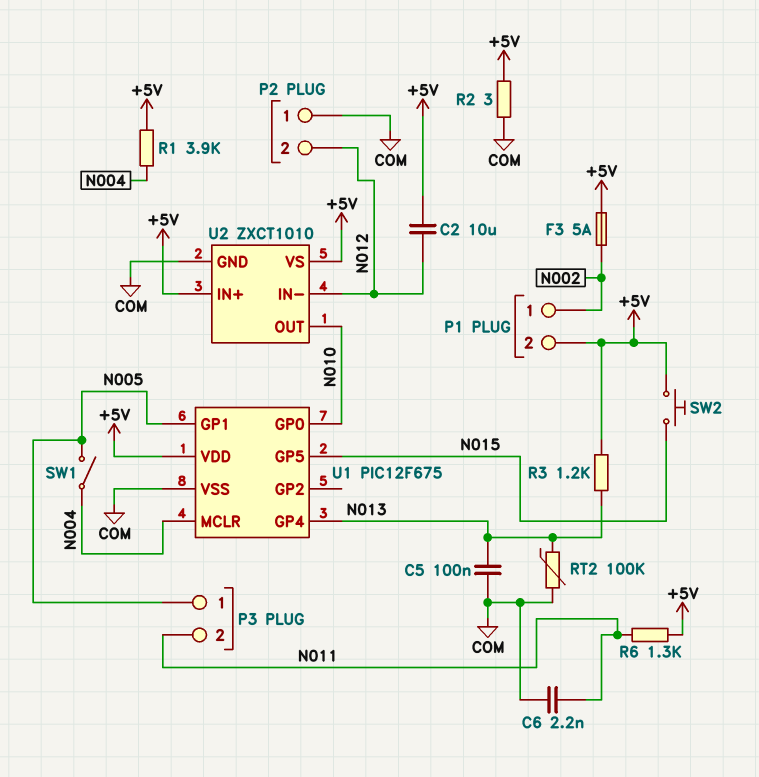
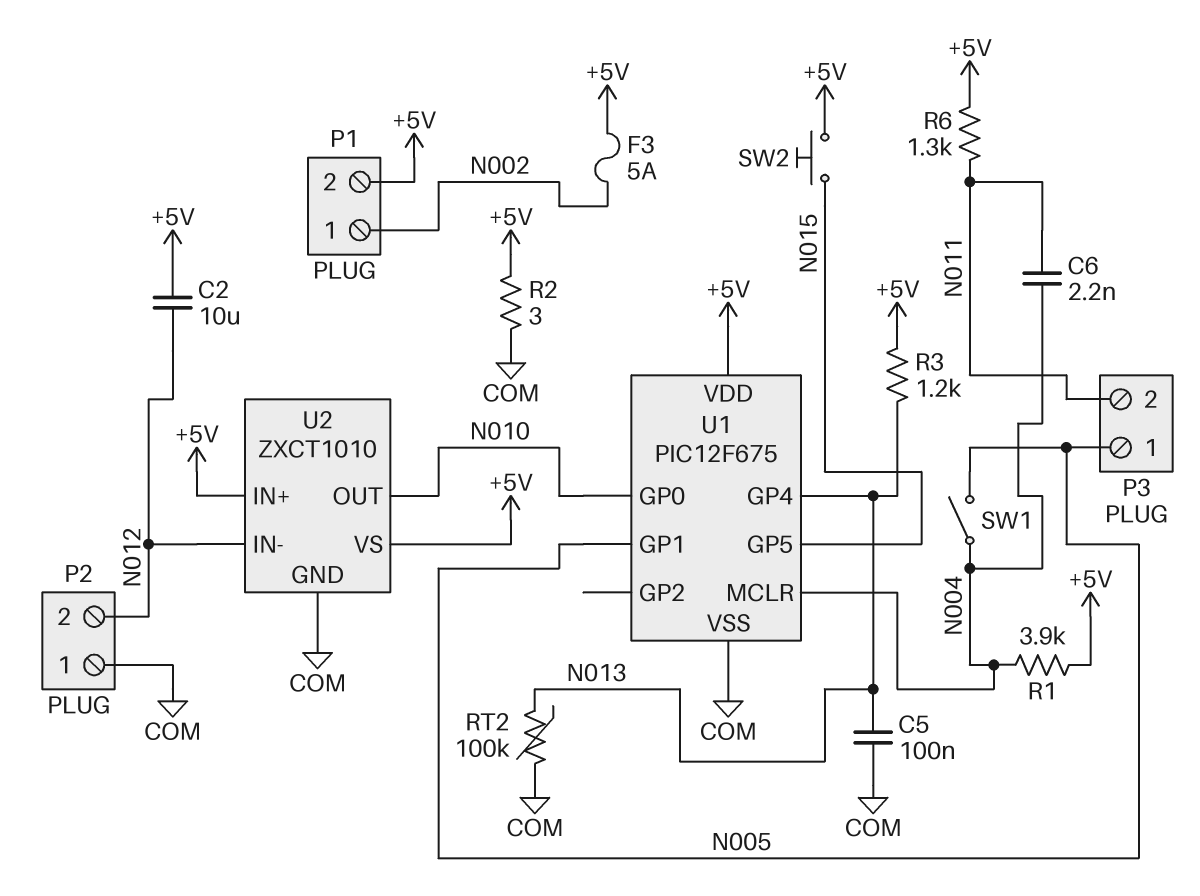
C6: 2.2nF (COM, N011) -> 2.2nF (N004, N011)

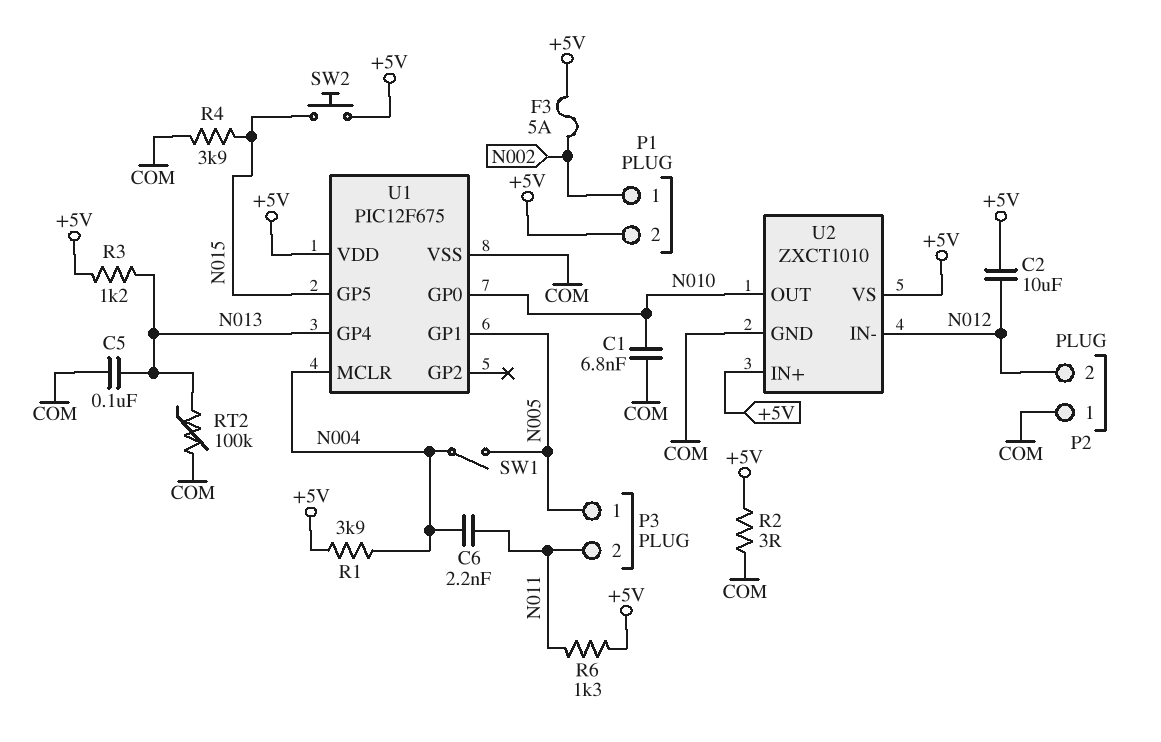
C1: none -> 6.8nF (COM, N010)
R4: none -> 3.9k (COM, N015)

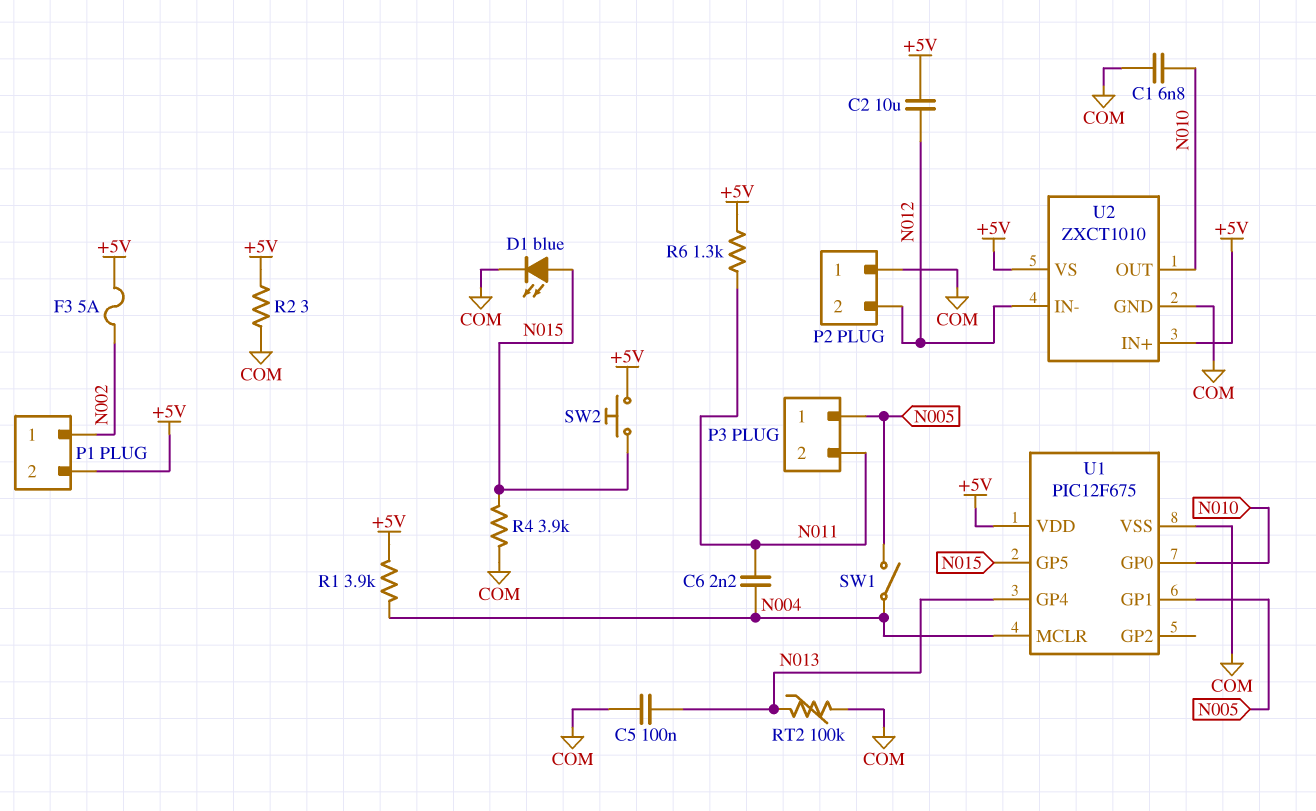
D1: none -> LED blue (A N015, K COM)
R3: 1.2k (+5V, N013) -> none

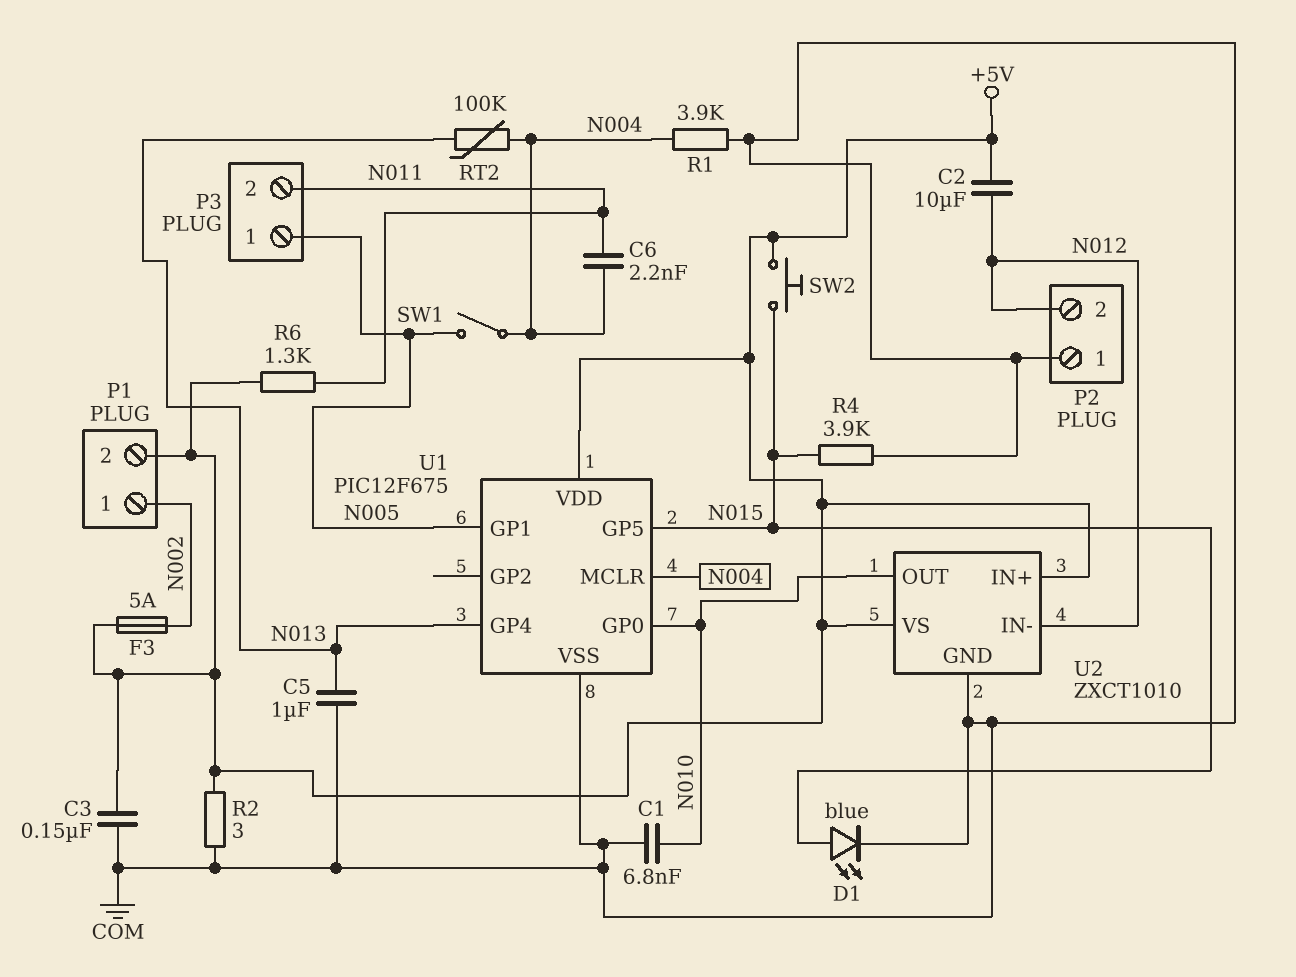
C3: none -> 150nF (+5V, COM)
C5: 100nF (COM, N013) -> 1uF (COM, N013)
R1: 3.9k (+5V, N004) -> 3.9k (COM, N004)
RT2: 100k (COM, N013) -> 100k (N004, N013)

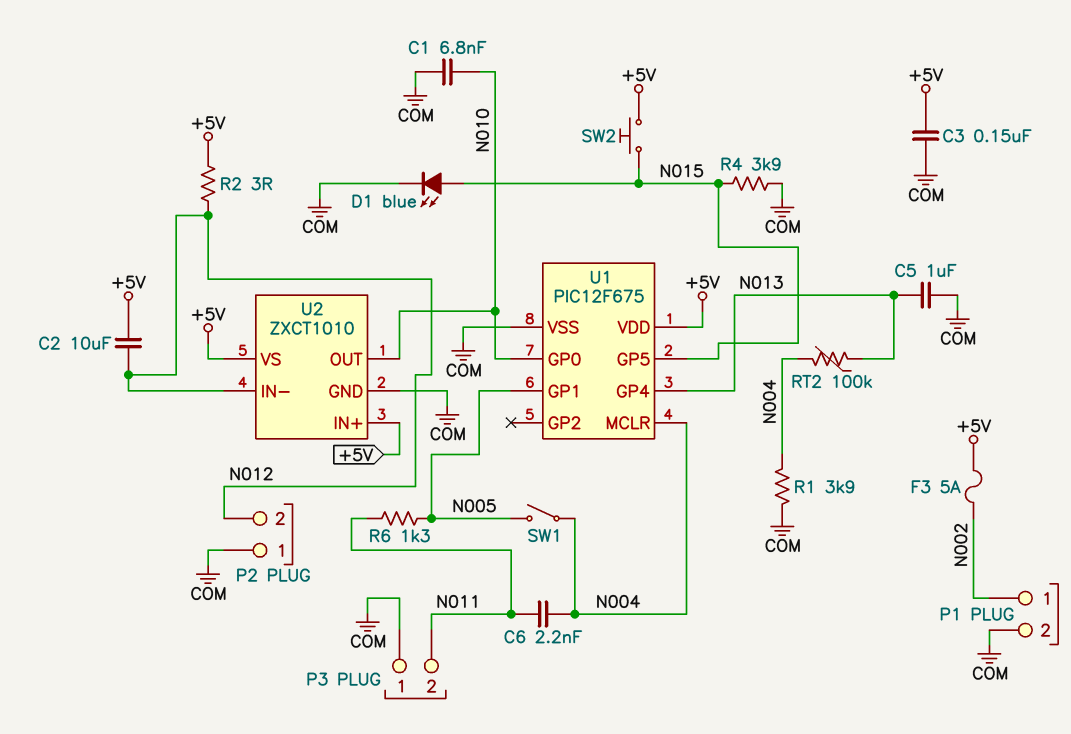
P1 pin 2: +5V -> COM
P3 pin 1: N005 -> COM
R2: 3 (+5V, COM) -> 3 (+5V, N012)
R6: 1.3k (+5V, N011) -> 1.3k (N005, N011)

